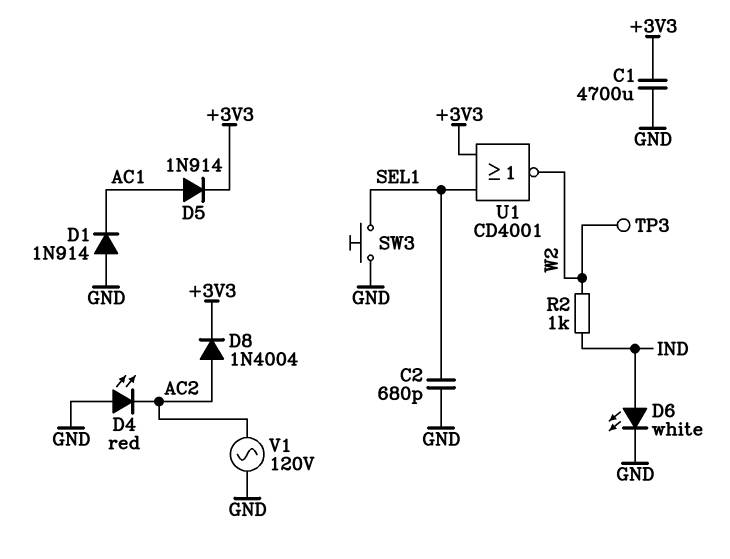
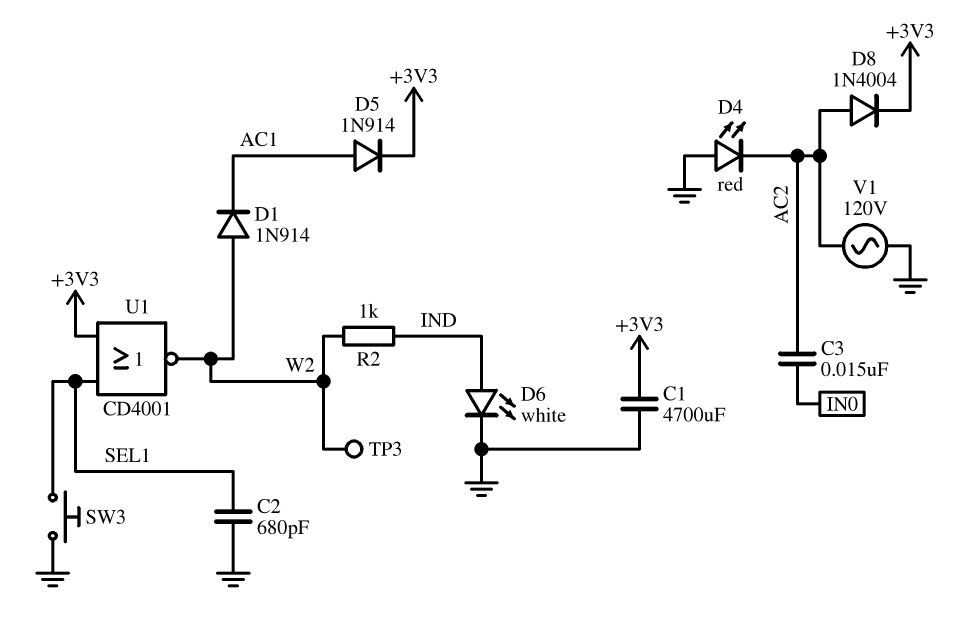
C3: none -> 15nF (AC2, IN0)
D1: diode 1N914 (A GND, K AC1) -> diode 1N914 (A W2, K AC1)

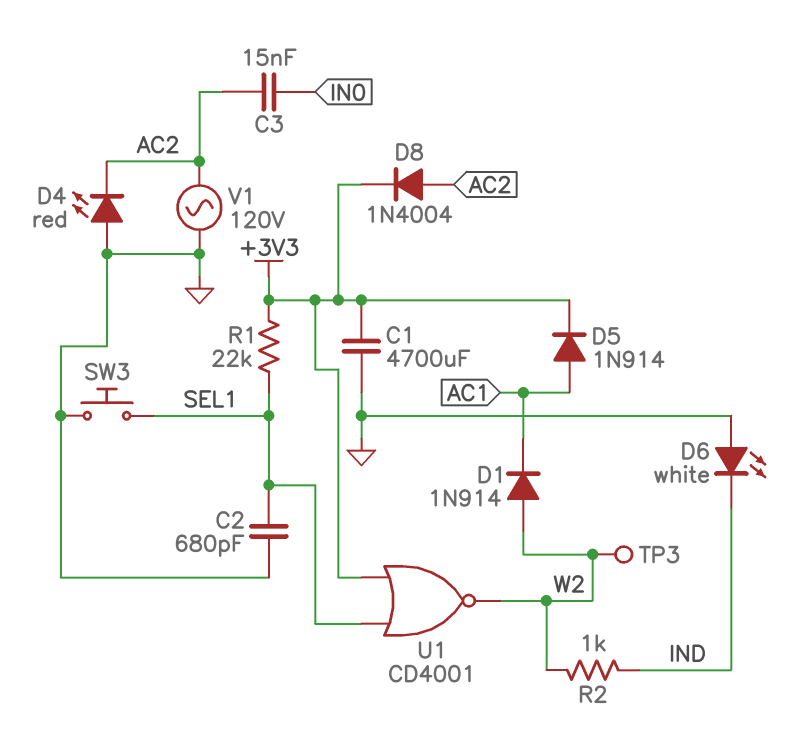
D6: LED white (A IND, K GND) -> LED white (A GND, K IND)
R1: none -> 22k (+3V3, SEL1)

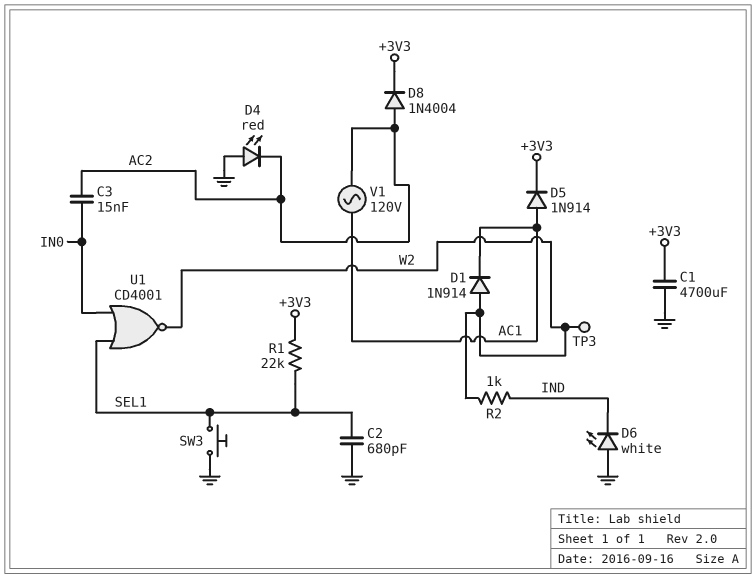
U1: NOR CD4001 (in +3V3, in SEL1, out W2) -> NOR CD4001 (in IN0, in SEL1, out W2)
V1: AC 120V (AC2, GND) -> AC 120V (AC1, AC2)

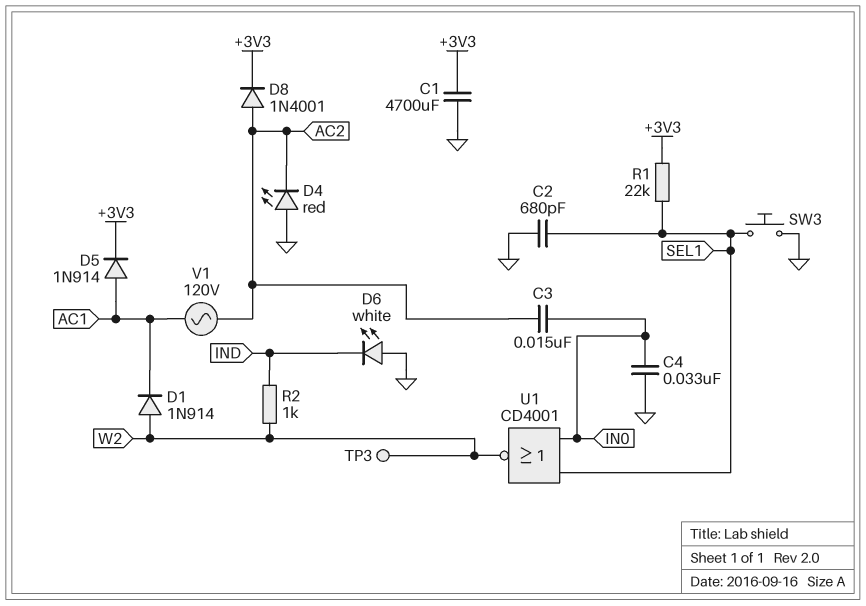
C4: none -> 33nF (GND, IN0)
D8: diode 1N4004 (A AC2, K +3V3) -> diode 1N4001 (A AC2, K +3V3)

